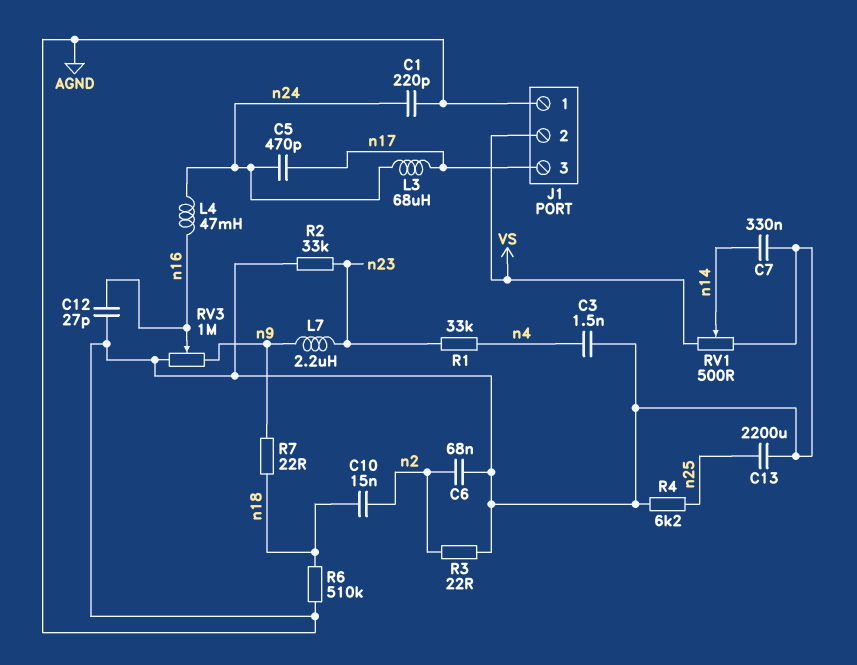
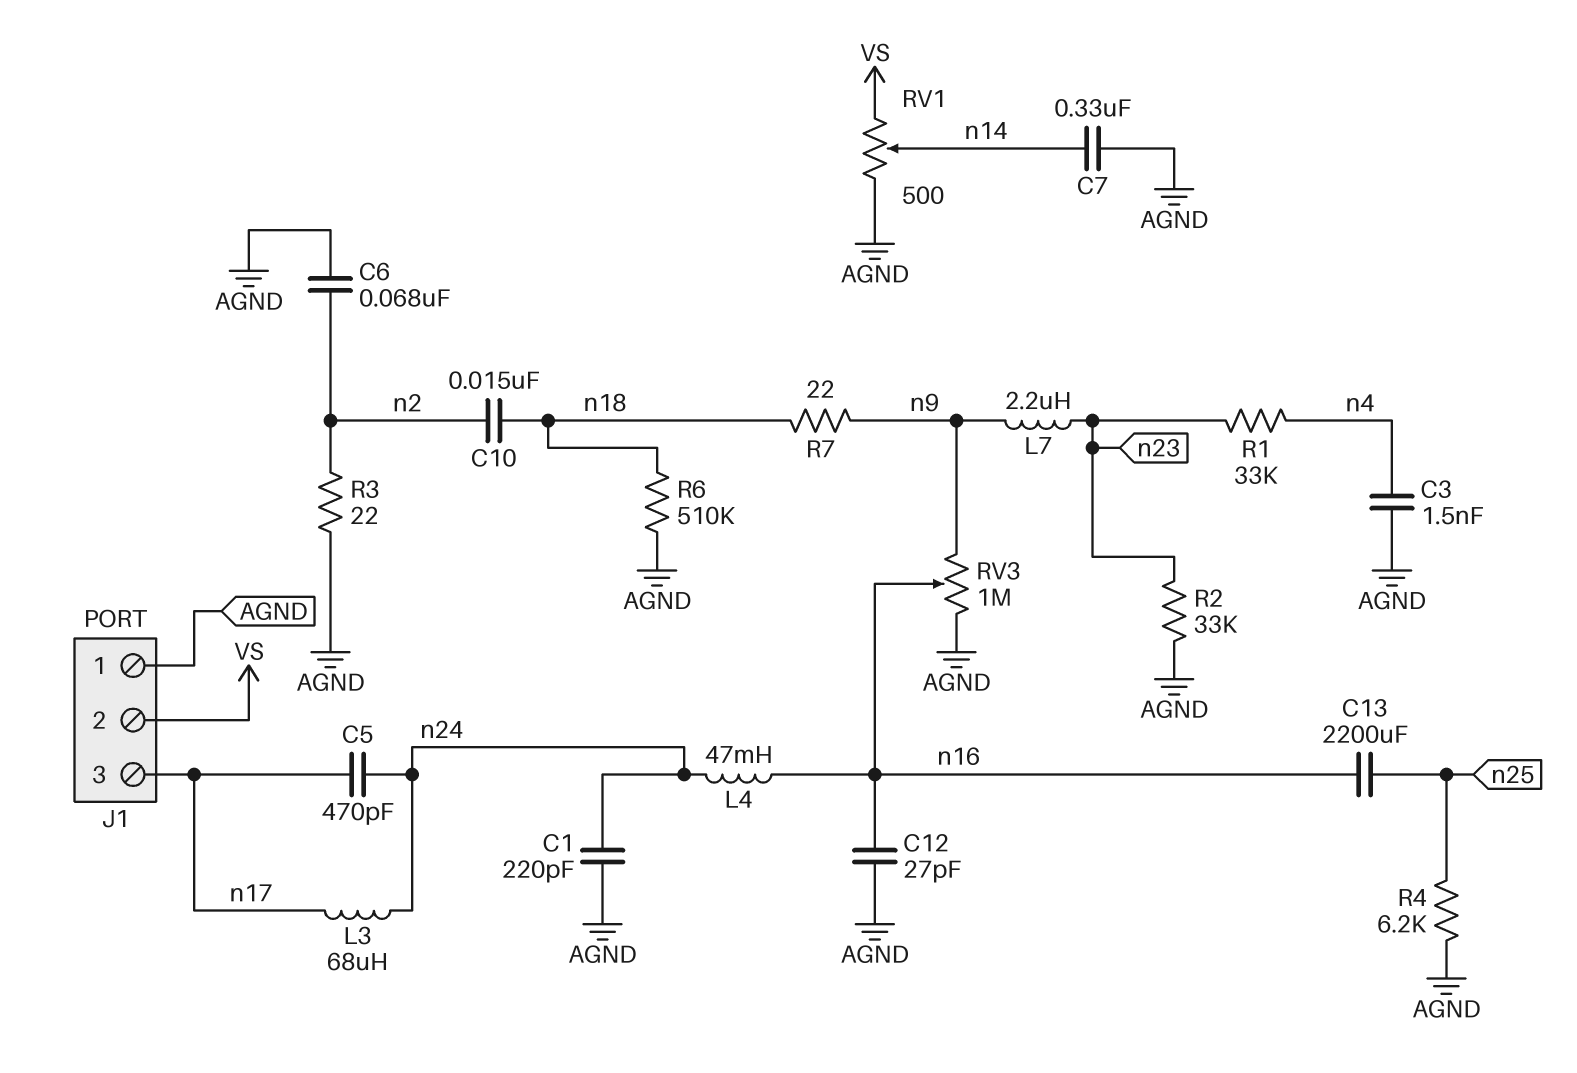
C13: 2200uF (AGND, n25) -> 2200uF (n16, n25)

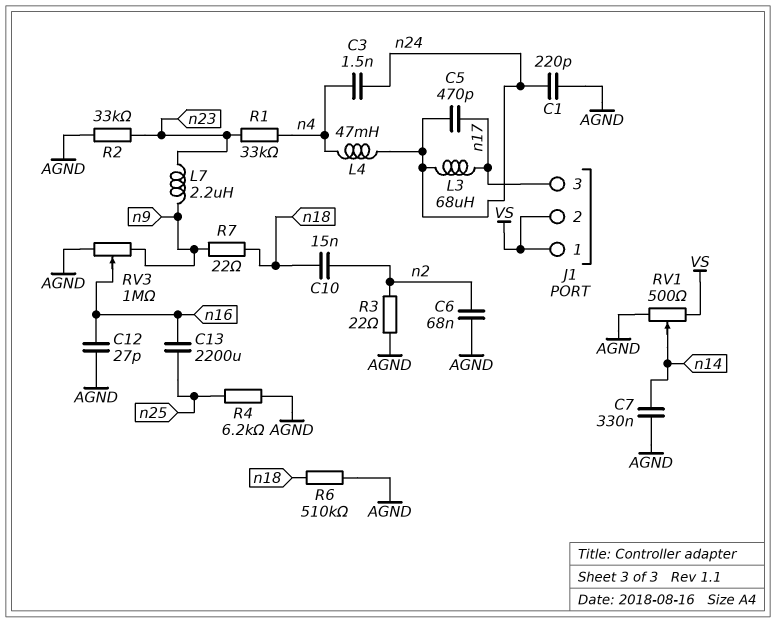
C3: 1.5nF (AGND, n4) -> 1.5nF (n4, n24)
J1 pin 1: AGND -> VS
L4: 47mH (n16, n24) -> 47mH (n4, n24)

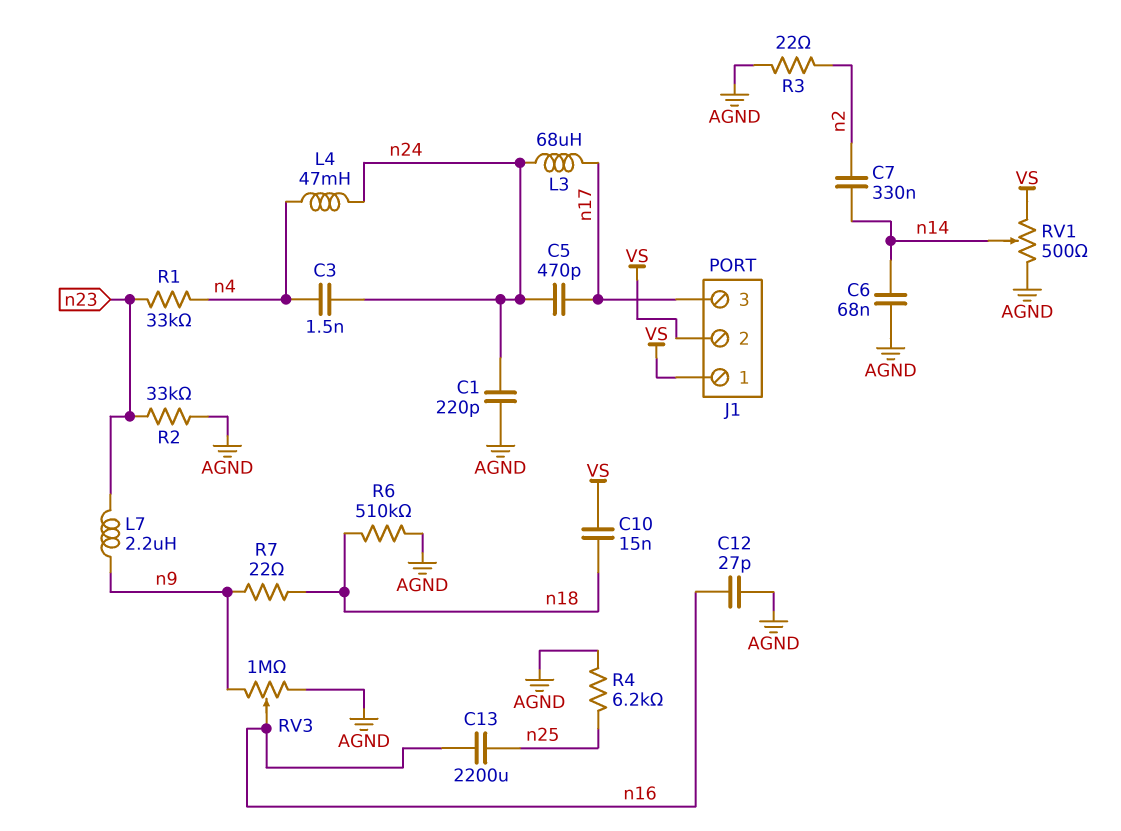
C6: 68nF (AGND, n2) -> 68nF (AGND, n14)
C7: 330nF (AGND, n14) -> 330nF (n2, n14)
C10: 15nF (n2, n18) -> 15nF (VS, n18)

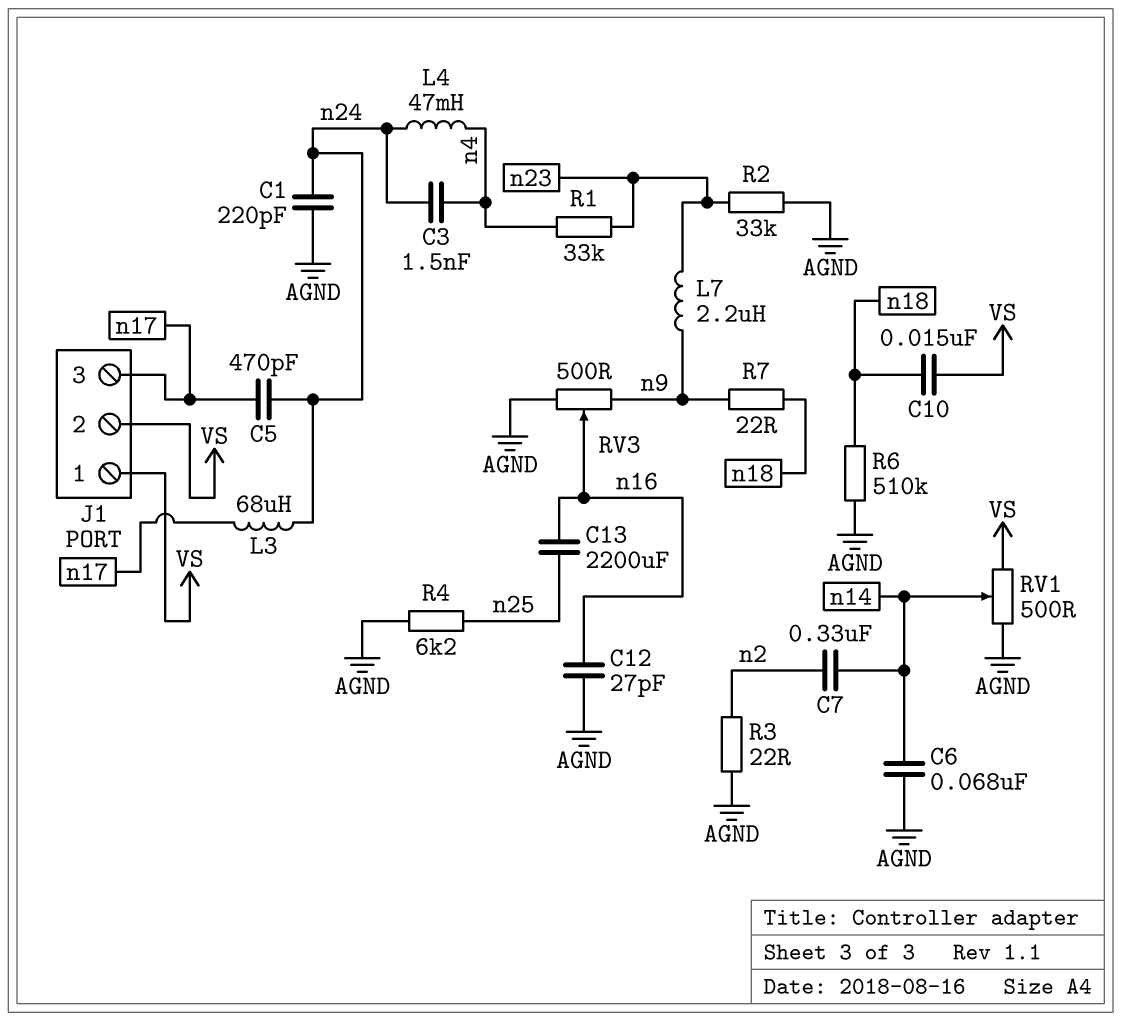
RV3: 1M (AGND, n9, wiper n16) -> 500 (AGND, n9, wiper n16)

